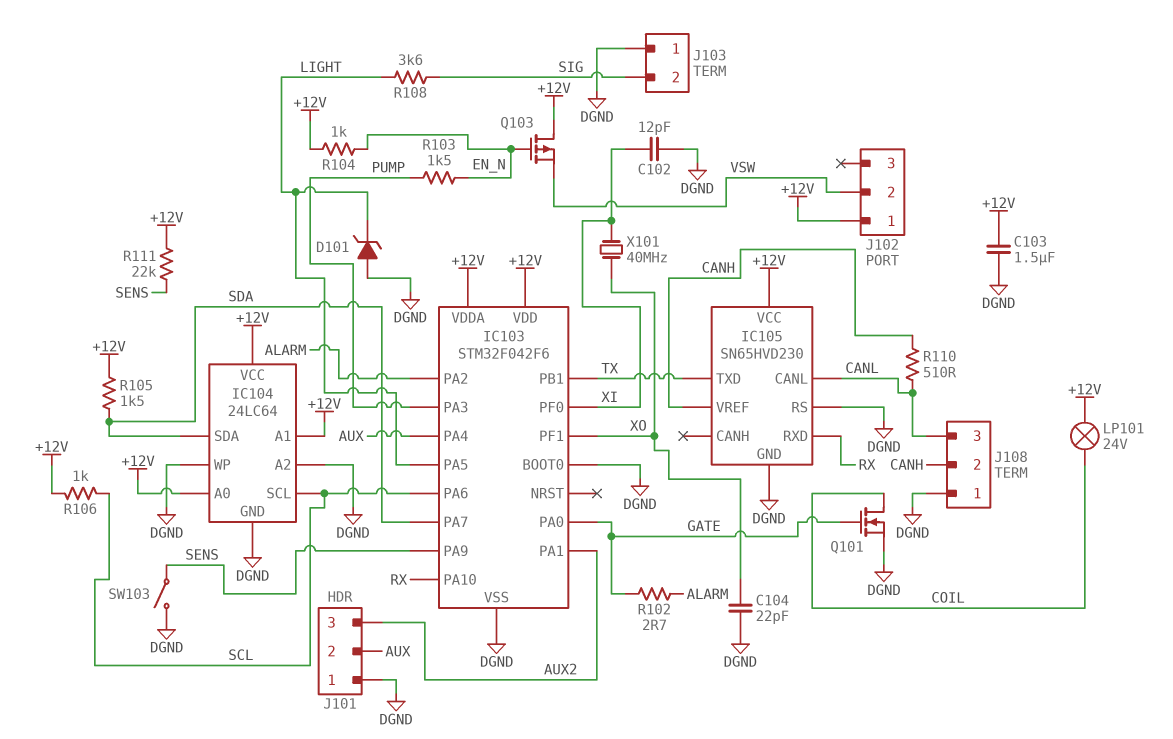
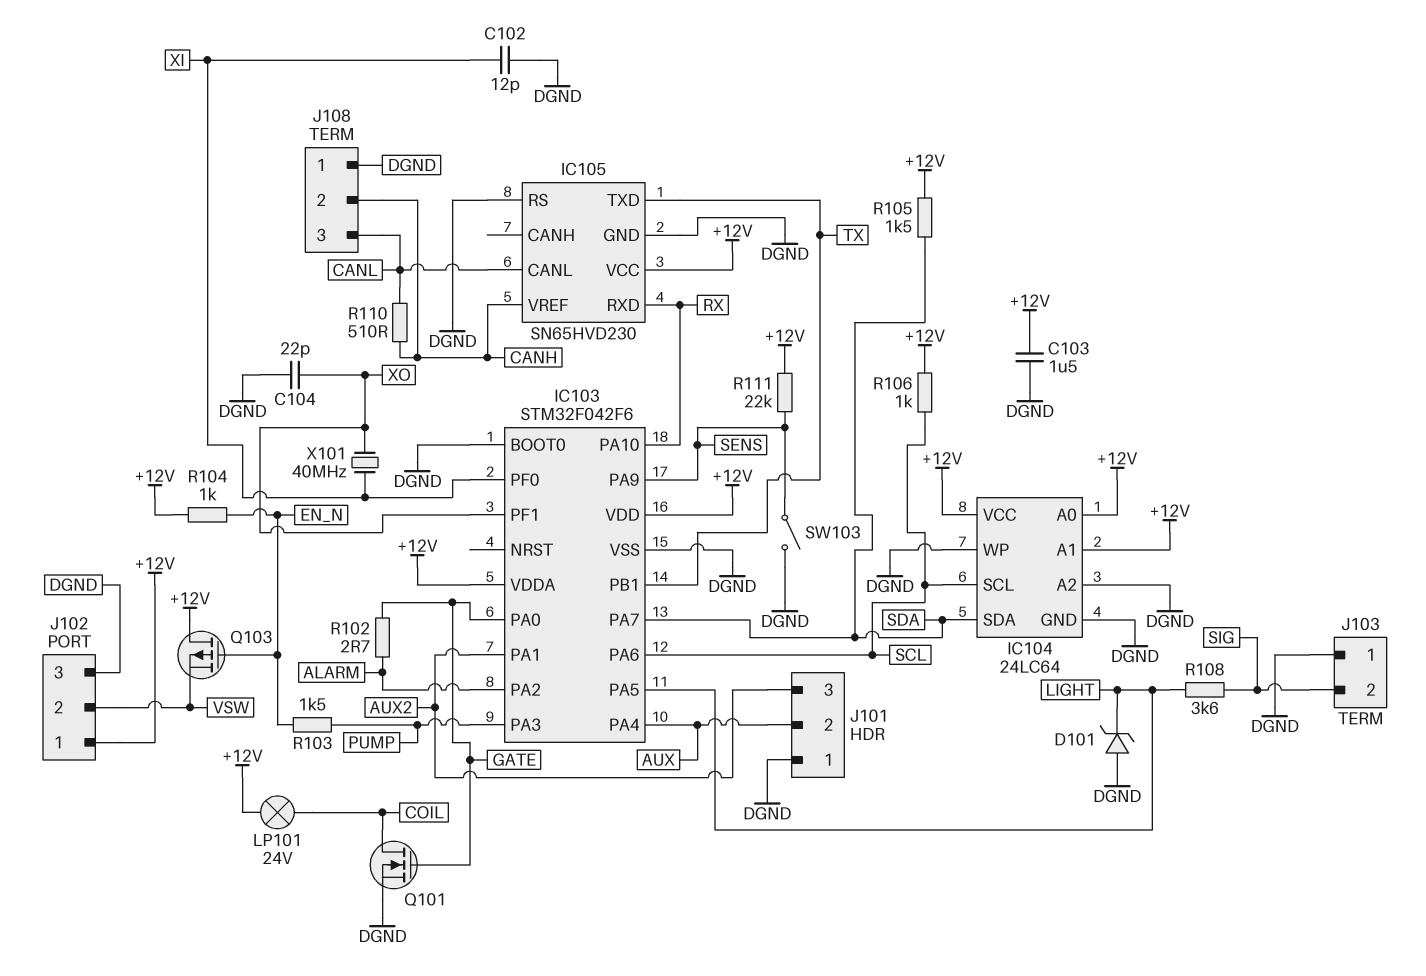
J102 pin 3: none -> DGND

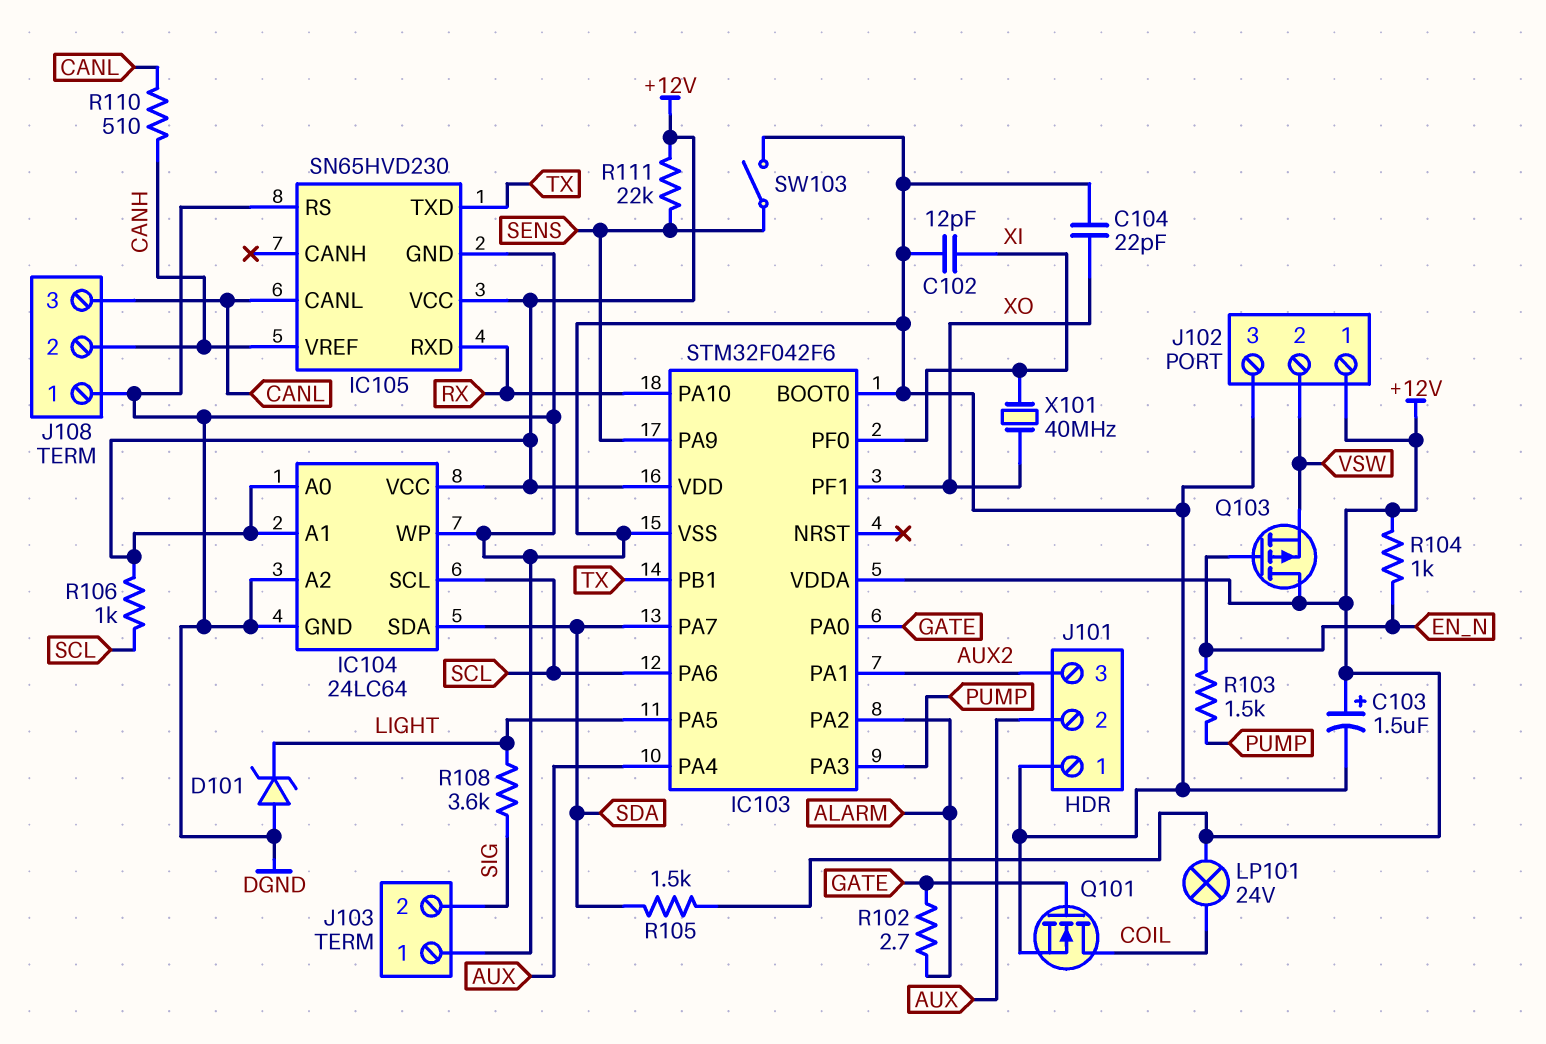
C103: 1.5uF (+12V, DGND) -> 1.5uF (plus +12V, minus DGND)

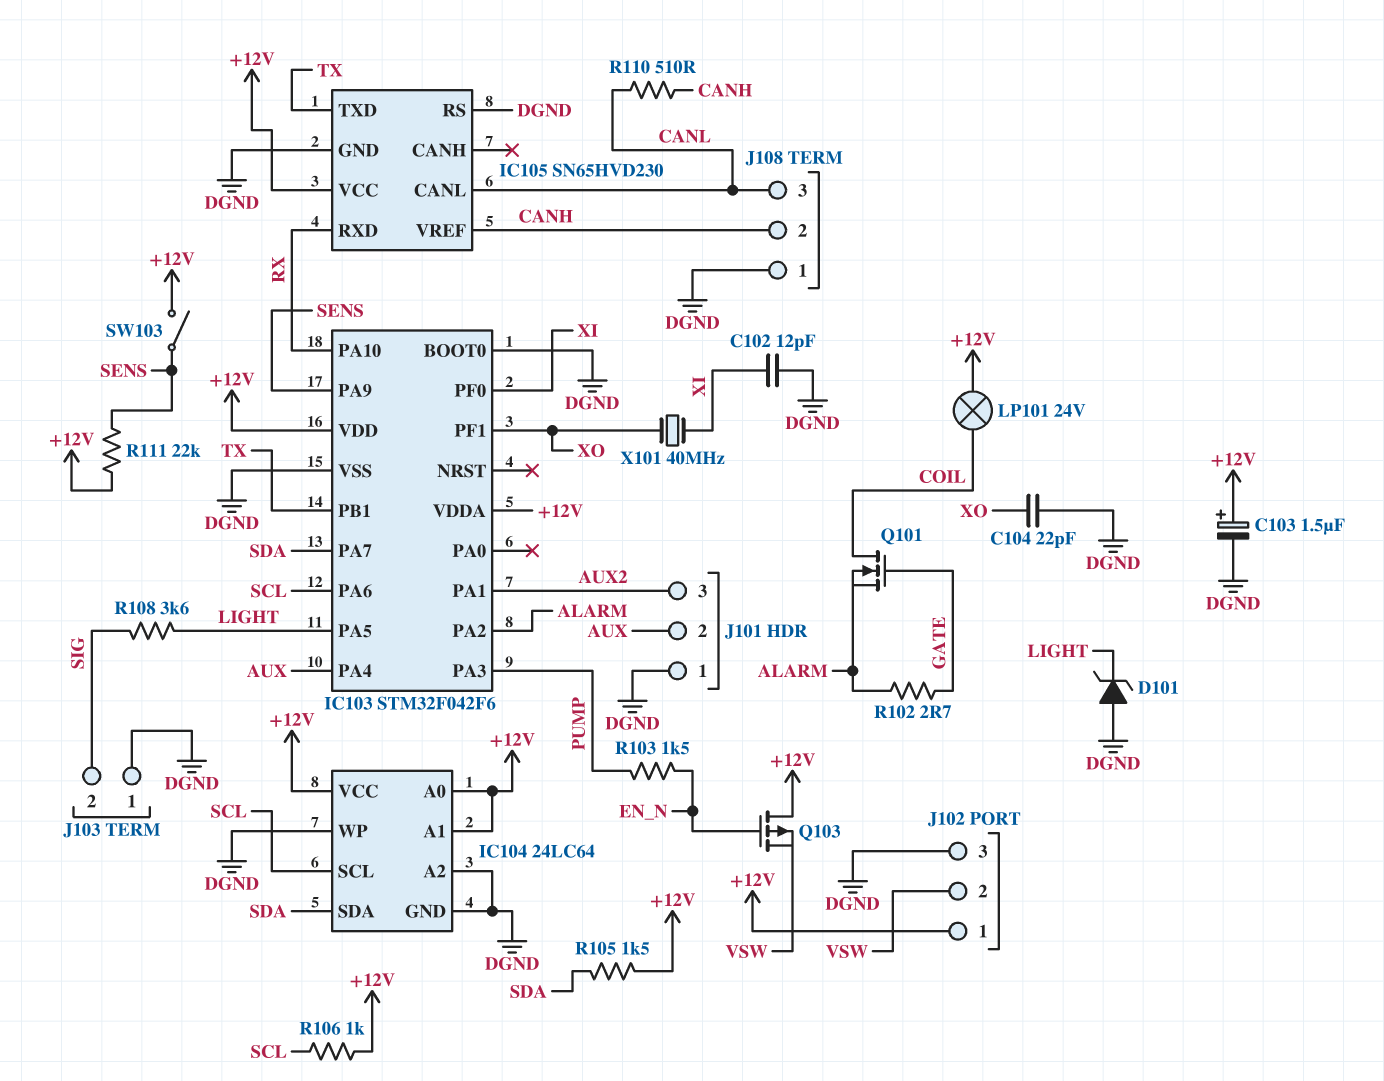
IC103 pin PA0: GATE -> none
Q101: NMOS (G GATE, D COIL, S DGND) -> NMOS (G GATE, D COIL, S ALARM)
R104: 1k (+12V, EN_N) -> none
SW103: switch (DGND, SENS) -> switch (+12V, SENS)

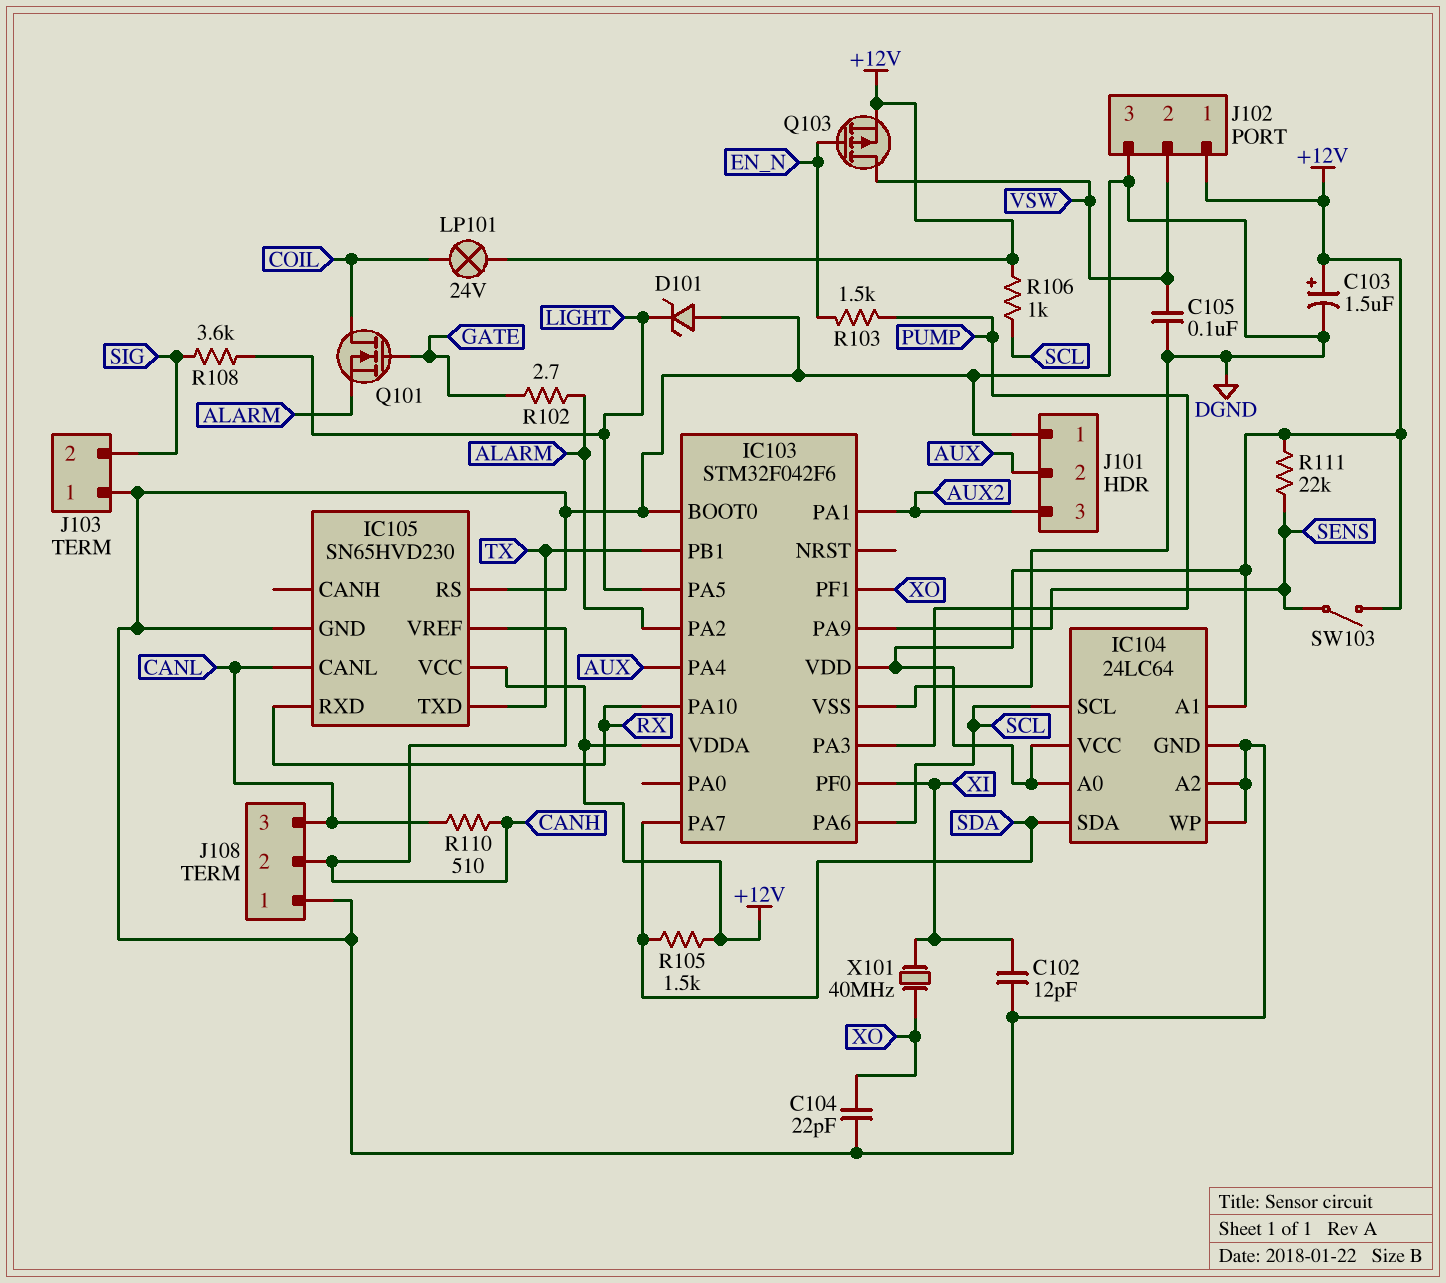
C105: none -> 100nF (DGND, VSW)
Q103: PMOS (G EN_N, D +12V, S VSW) -> PMOS (G EN_N, D VSW, S +12V)

